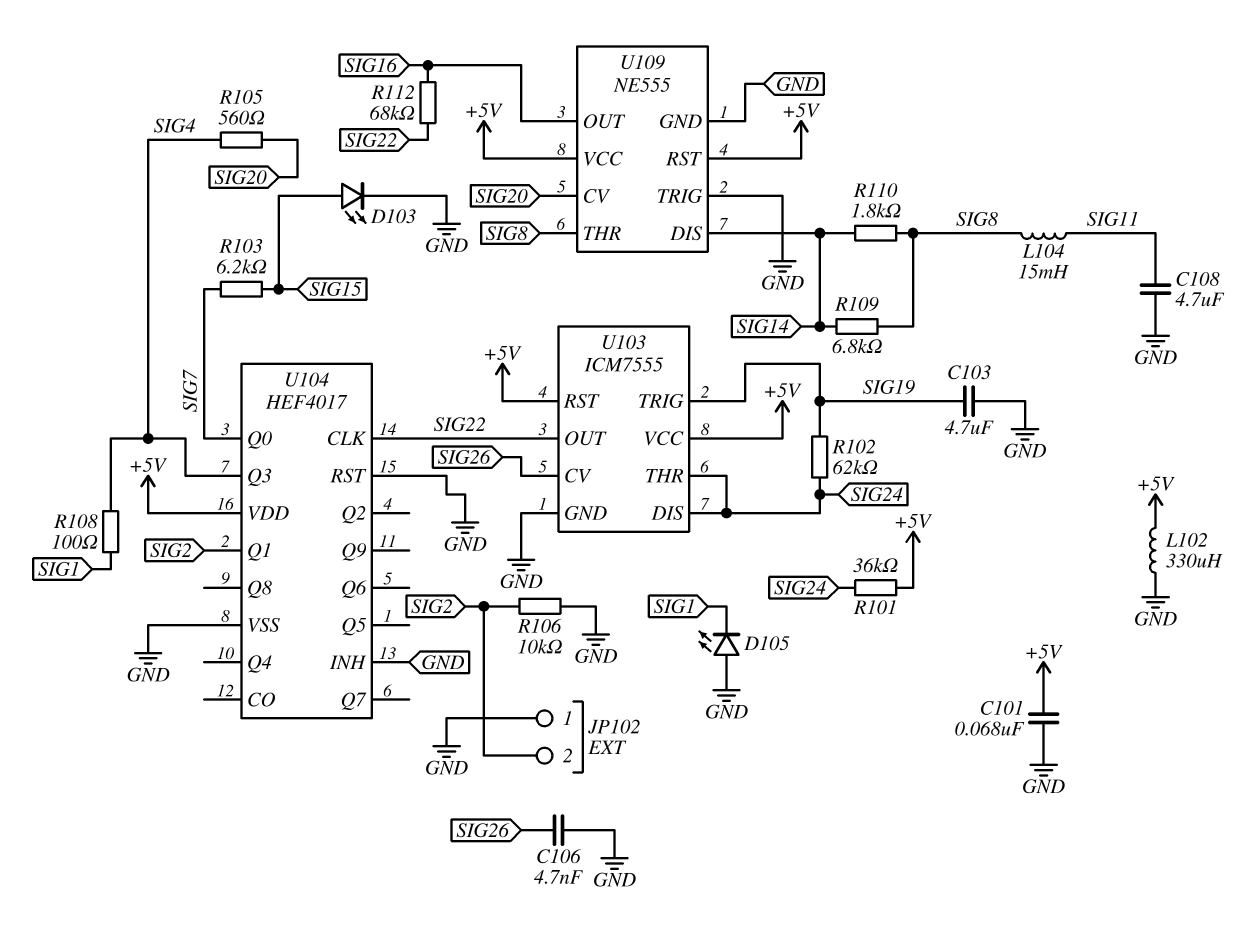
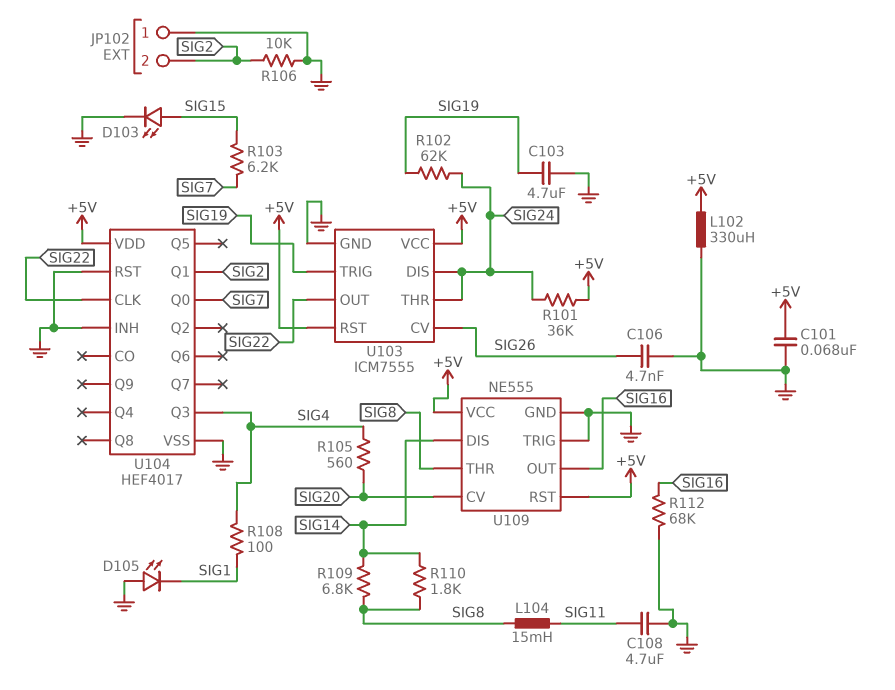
R112: 68k (SIG16, SIG22) -> 68k (GND, SIG16)

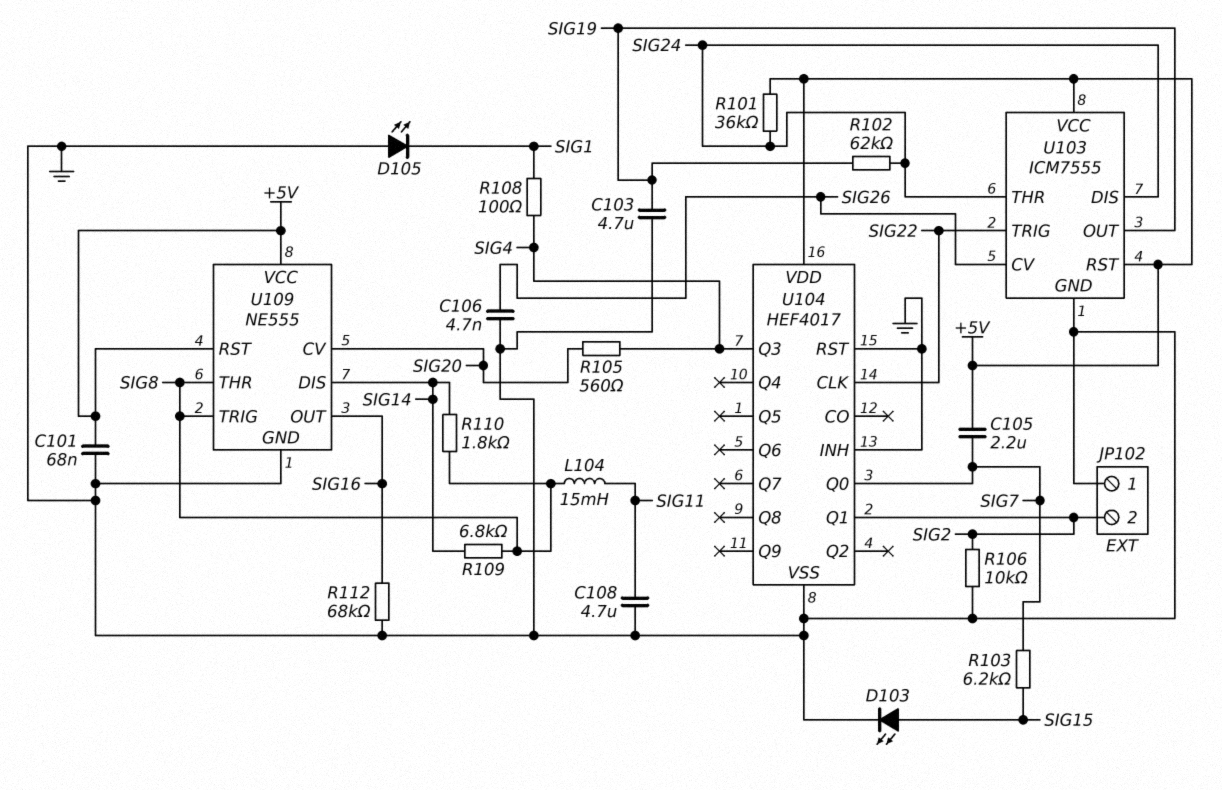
C105: none -> 2.2uF (+5V, SIG7)
L102: 330uH (+5V, GND) -> none
U103 pin OUT: SIG22 -> SIG19
U103 pin TRIG: SIG19 -> SIG22
U109 pin TRIG: GND -> SIG8

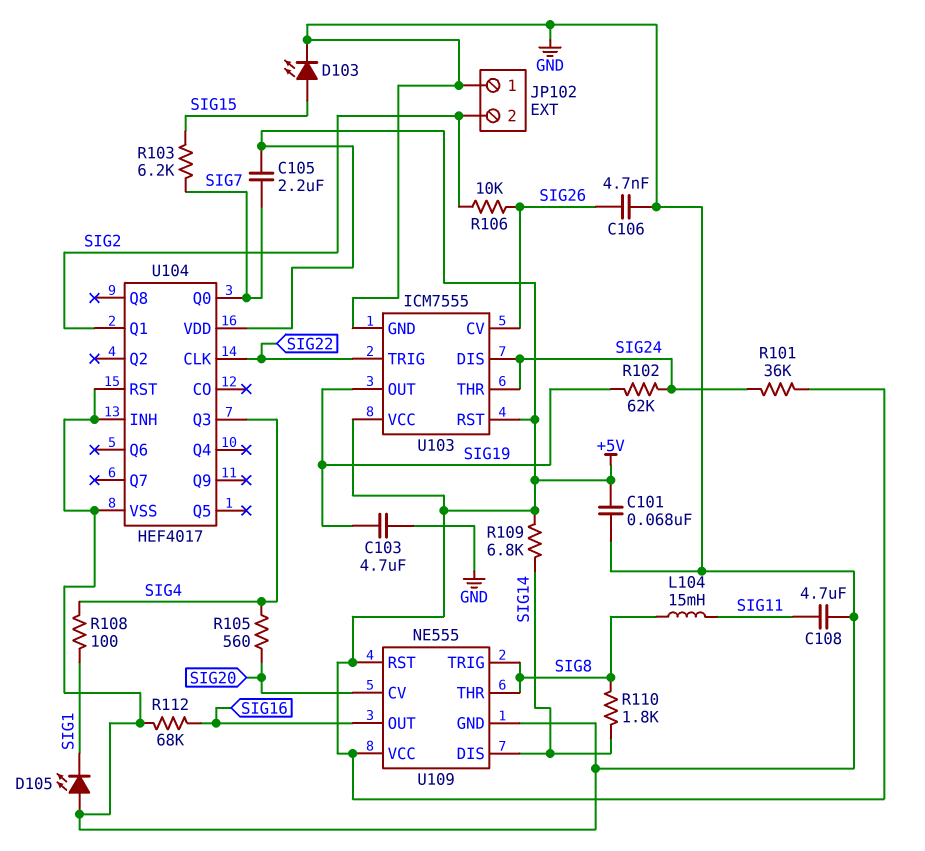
R106: 10k (GND, SIG2) -> 10k (SIG2, SIG26)
R109: 6.8k (SIG8, SIG14) -> 6.8k (+5V, SIG14)

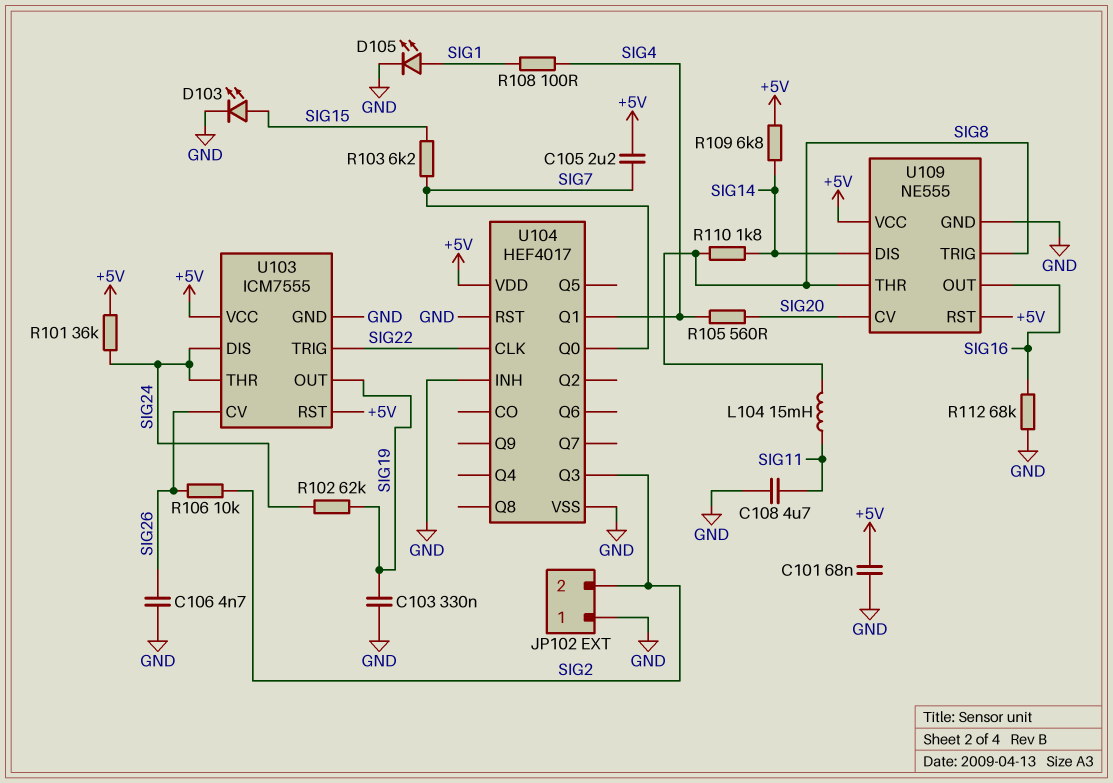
C103: 4.7uF (GND, SIG19) -> 330nF (GND, SIG19)
D105: LED (A GND, K SIG1) -> LED (A SIG1, K GND)
U104 pin Q1: SIG2 -> SIG4
U104 pin Q3: SIG4 -> SIG2

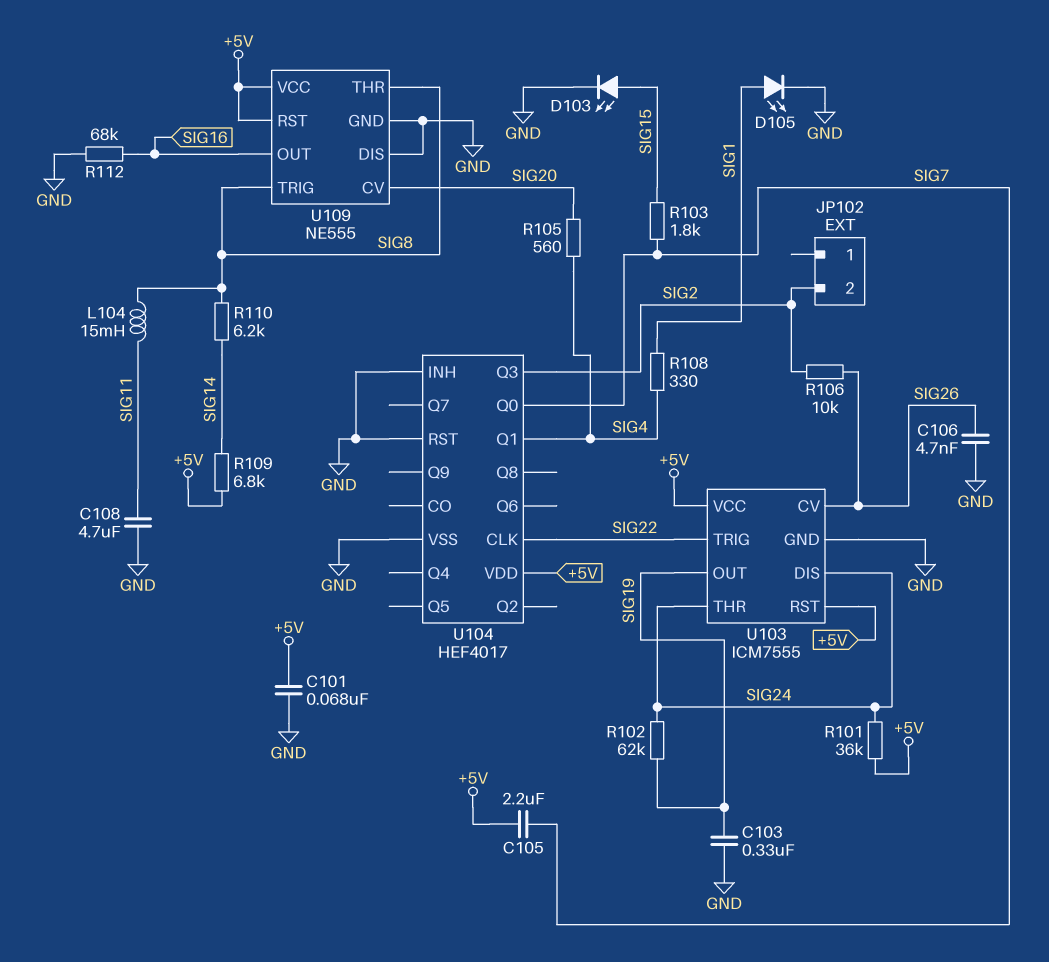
JP102 pin 1: GND -> none
R103: 6.2k (SIG7, SIG15) -> 1.8k (SIG7, SIG15)
R108: 100 (SIG1, SIG4) -> 330 (SIG1, SIG4)
R110: 1.8k (SIG8, SIG14) -> 6.2k (SIG8, SIG14)
U109 pin DIS: SIG14 -> GND

